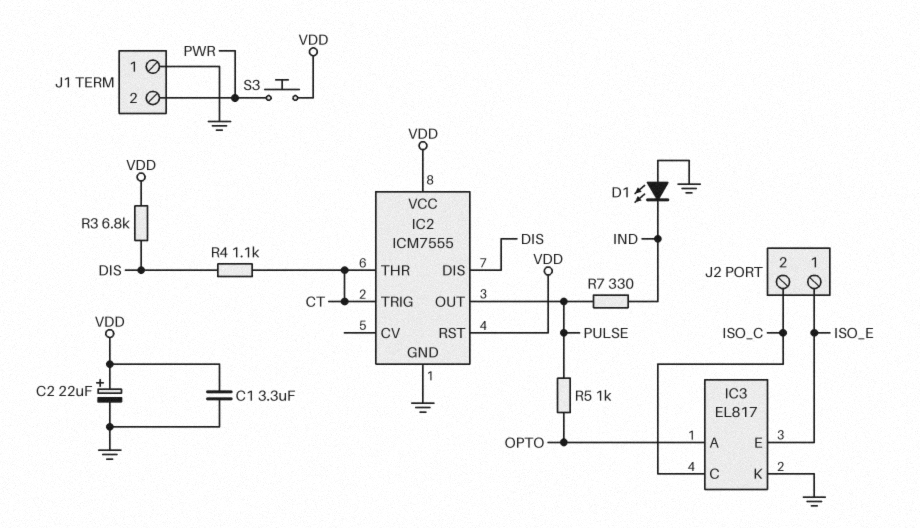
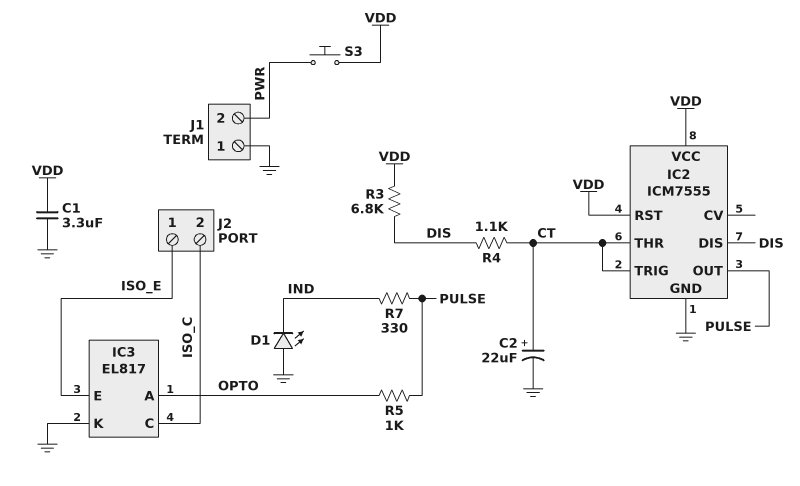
C2: 22uF (plus VDD, minus GND) -> 22uF (plus CT, minus GND)

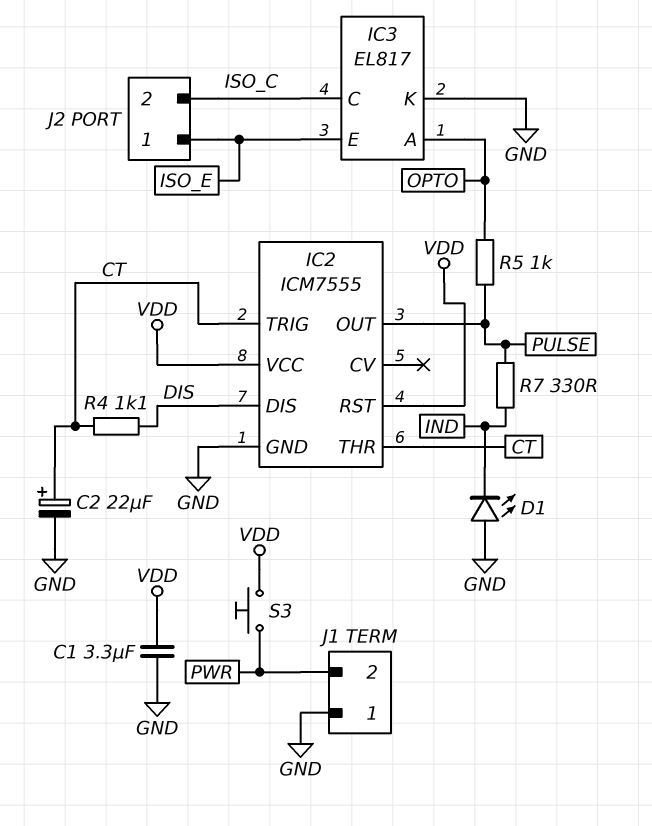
R3: 6.8k (DIS, VDD) -> none

